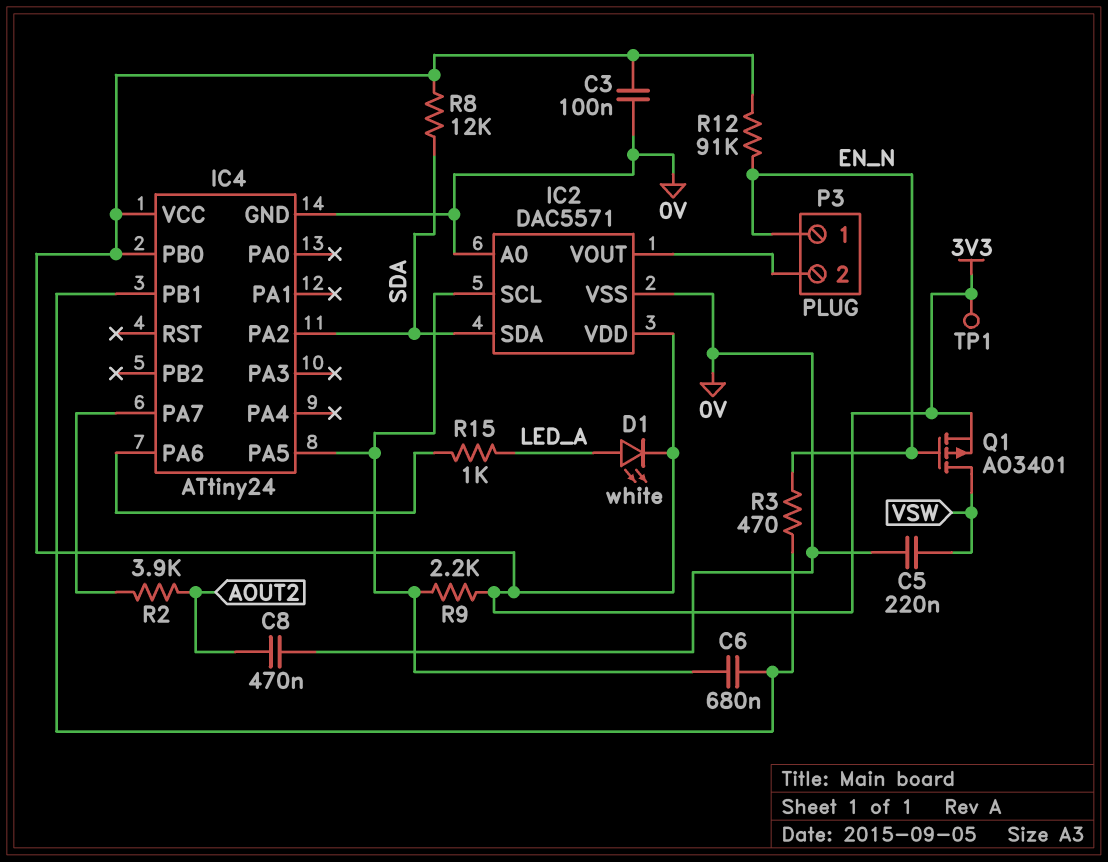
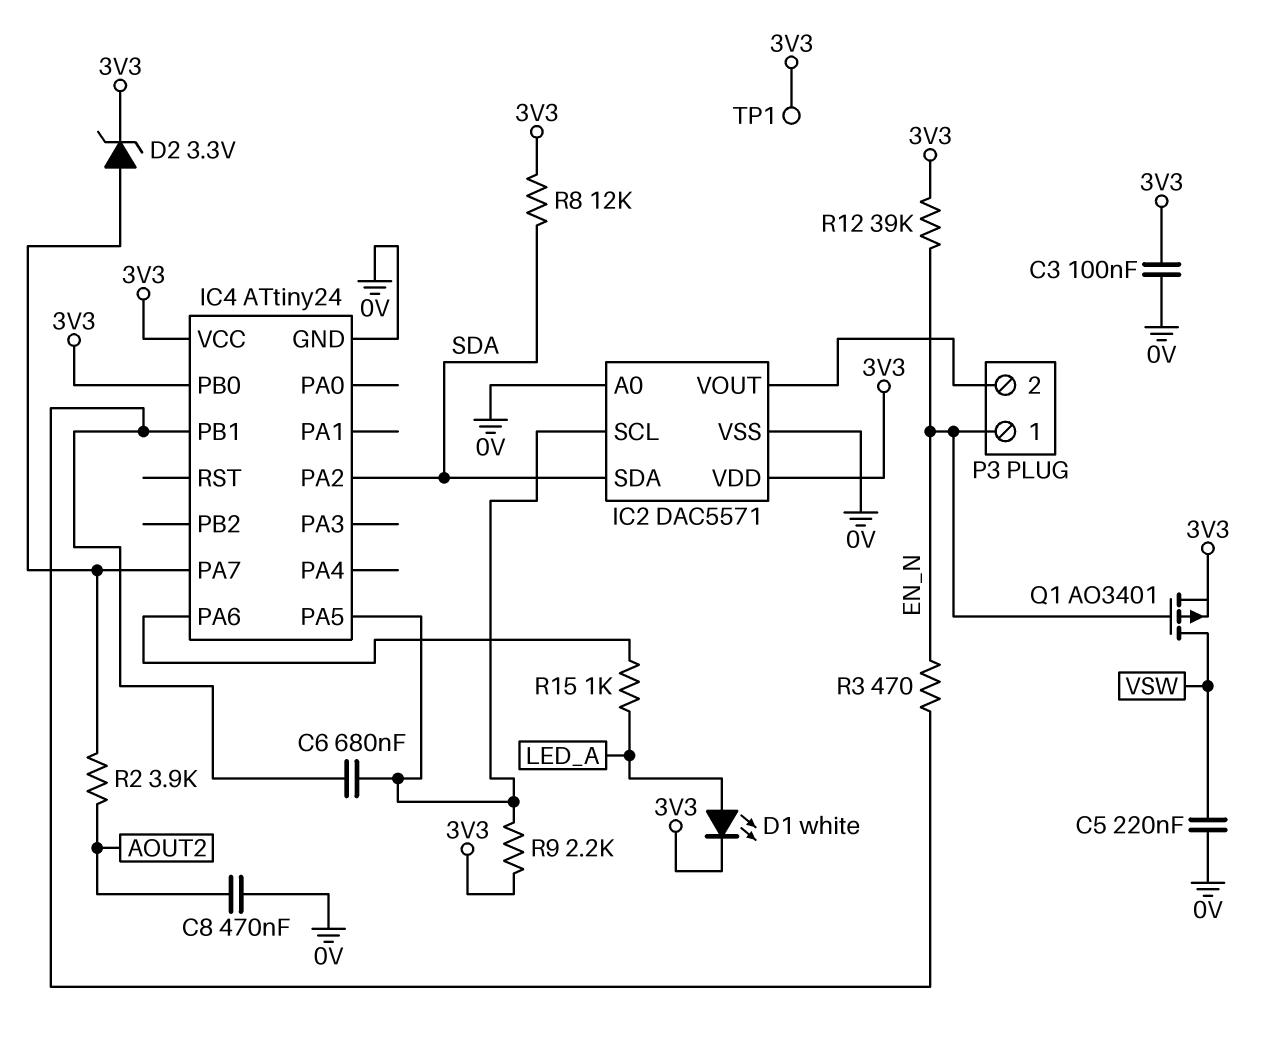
D2: none -> zener 3.3V (A IC4/PA7, K 3V3)
R12: 91k (3V3, EN_N) -> 39k (3V3, EN_N)

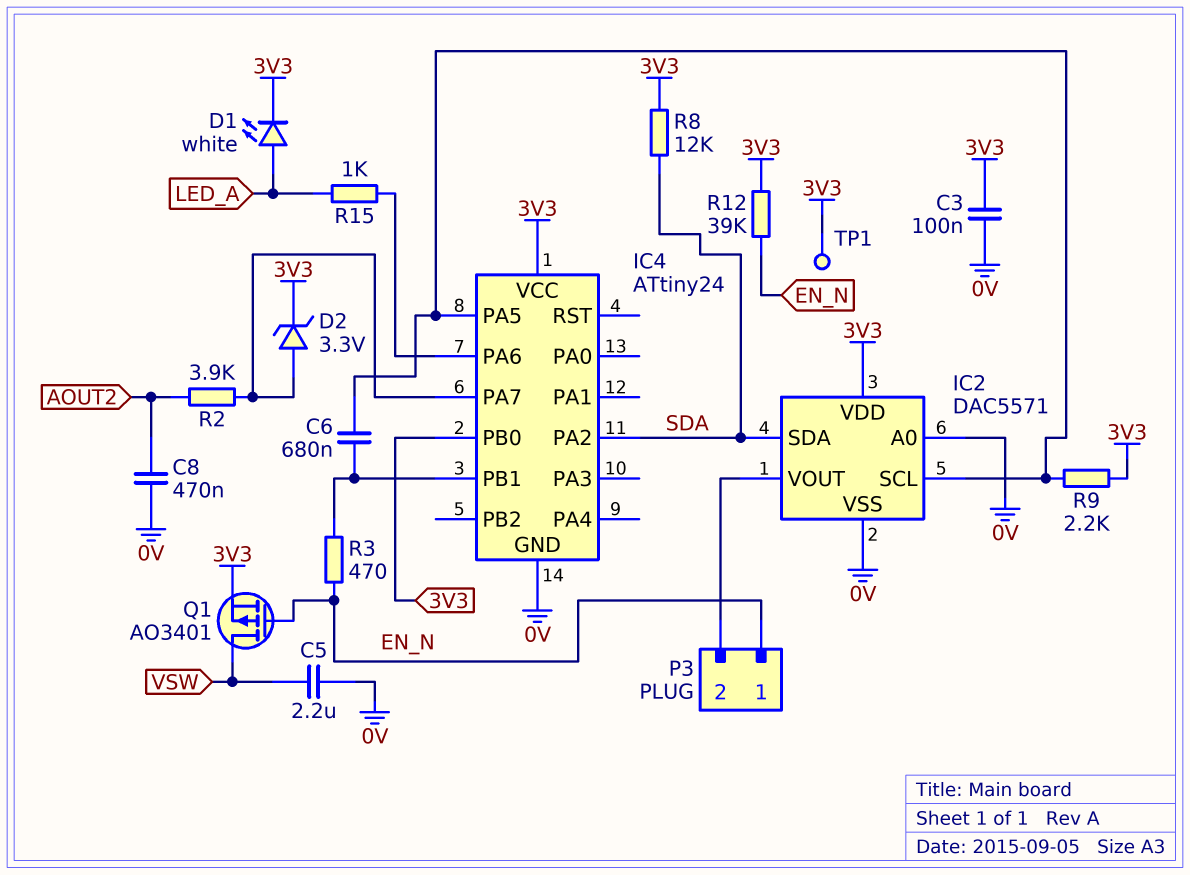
C5: 220nF (0V, VSW) -> 2.2uF (0V, VSW)

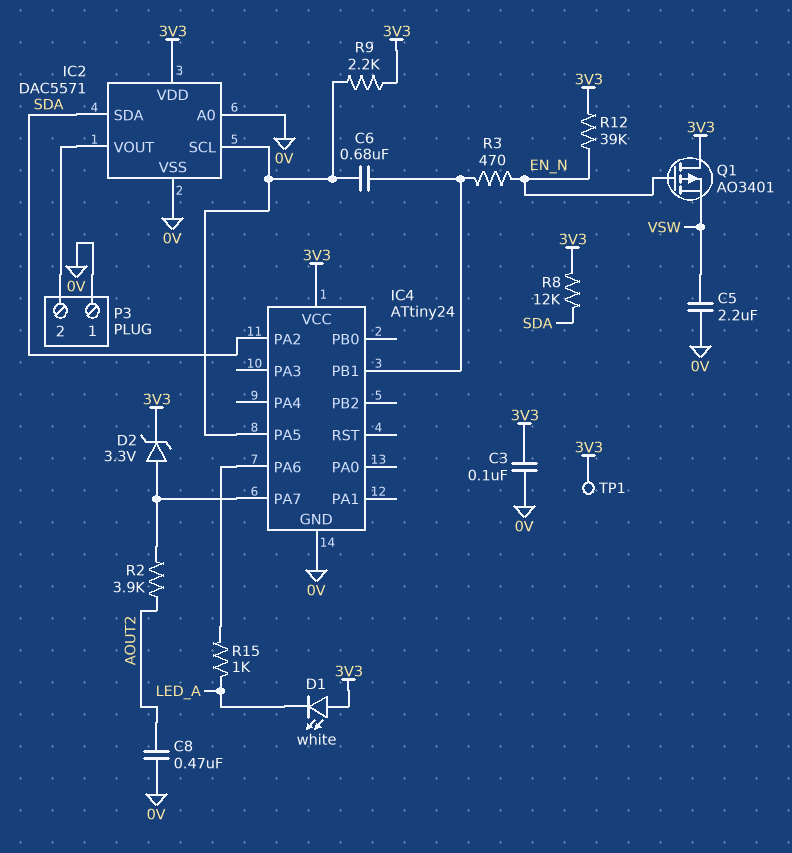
D1: LED white (A LED_A, K 3V3) -> LED white (A 3V3, K LED_A)
IC4 pin PB0: 3V3 -> none
P3 pin 1: EN_N -> 0V
Q1: PMOS AO3401 (G EN_N, D VSW, S 3V3) -> PMOS AO3401 (G EN_N, D 3V3, S VSW)

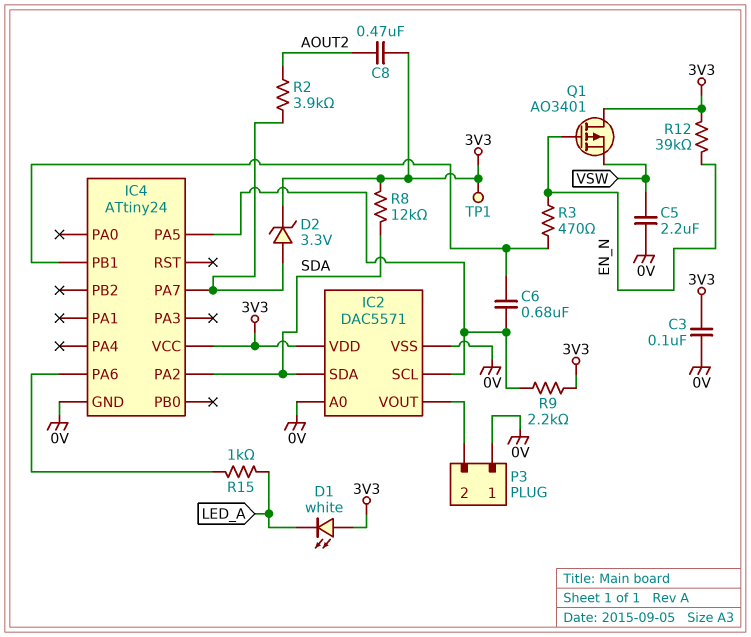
C8: 470nF (0V, AOUT2) -> 470nF (3V3, AOUT2)

